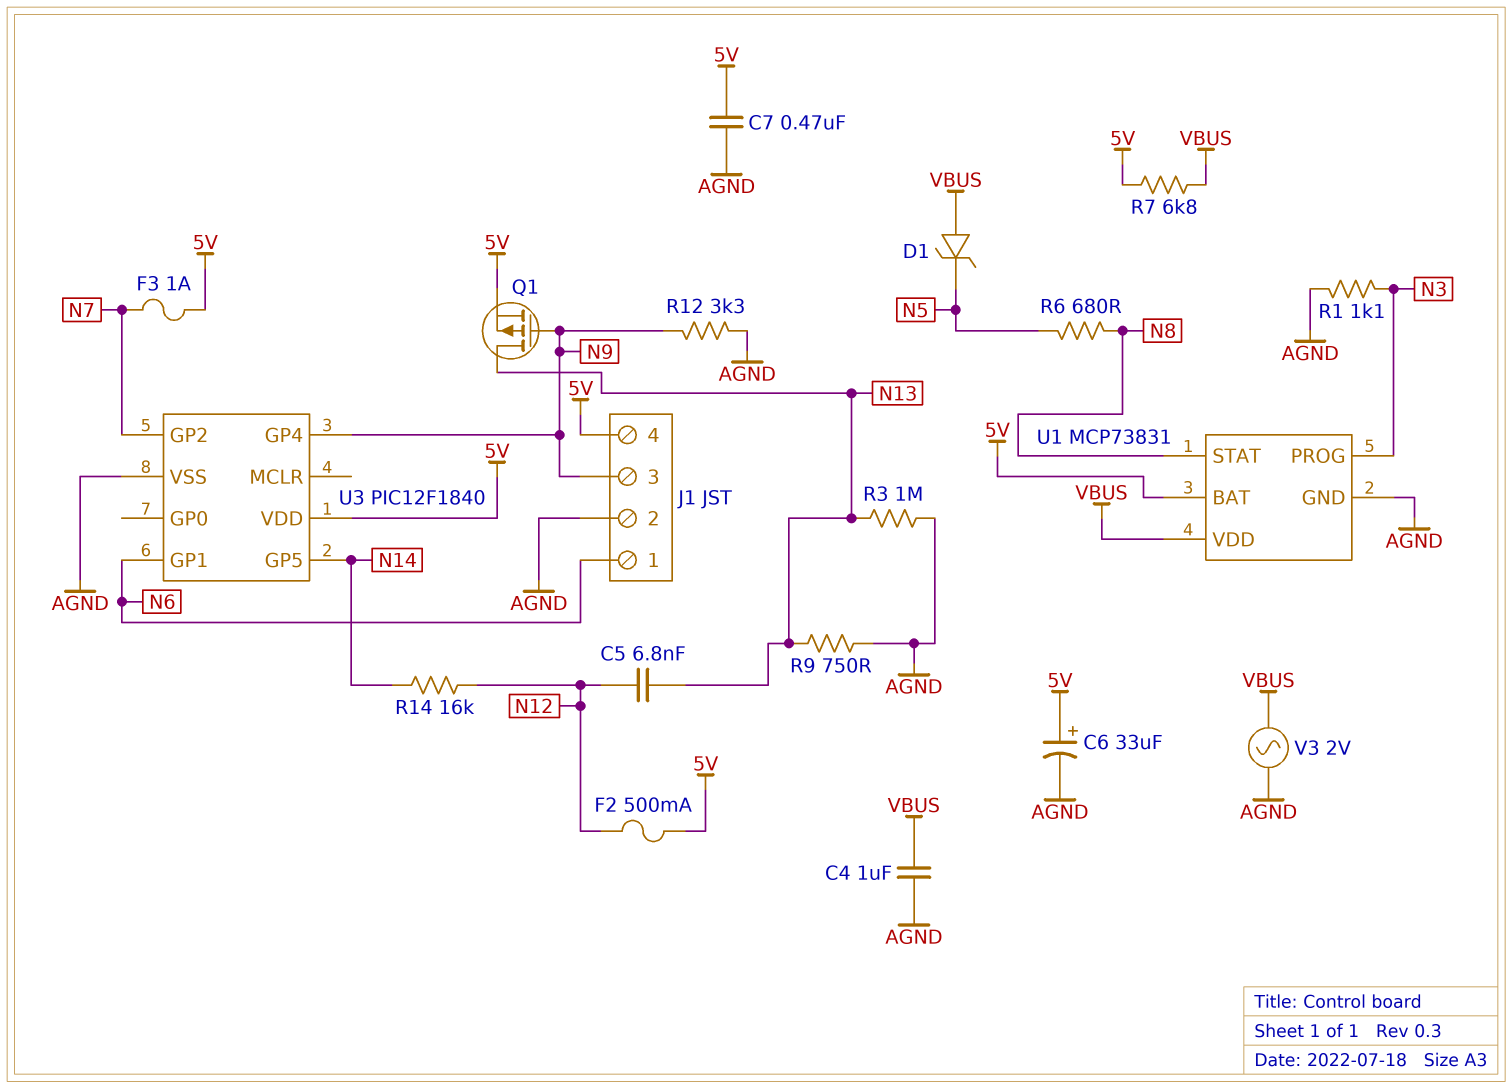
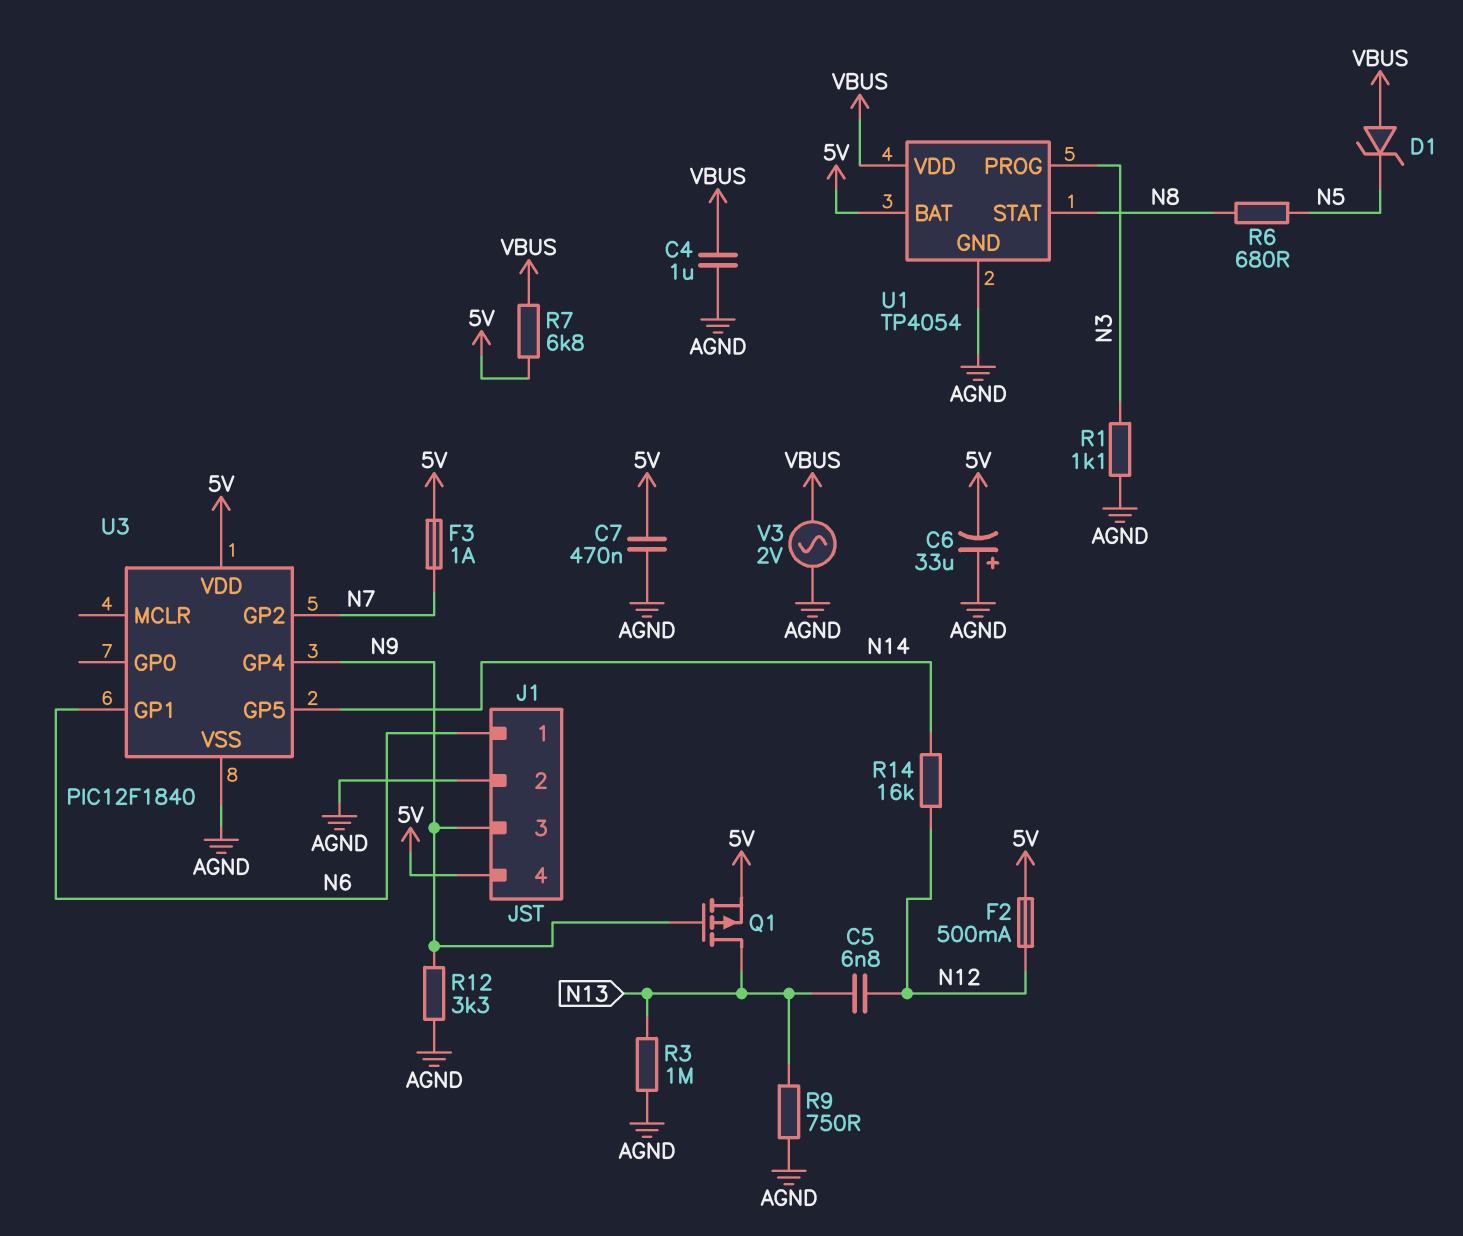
C6: 33uF (plus 5V, minus AGND) -> 33uF (plus AGND, minus 5V)
U1: MCP73831 -> TP4054

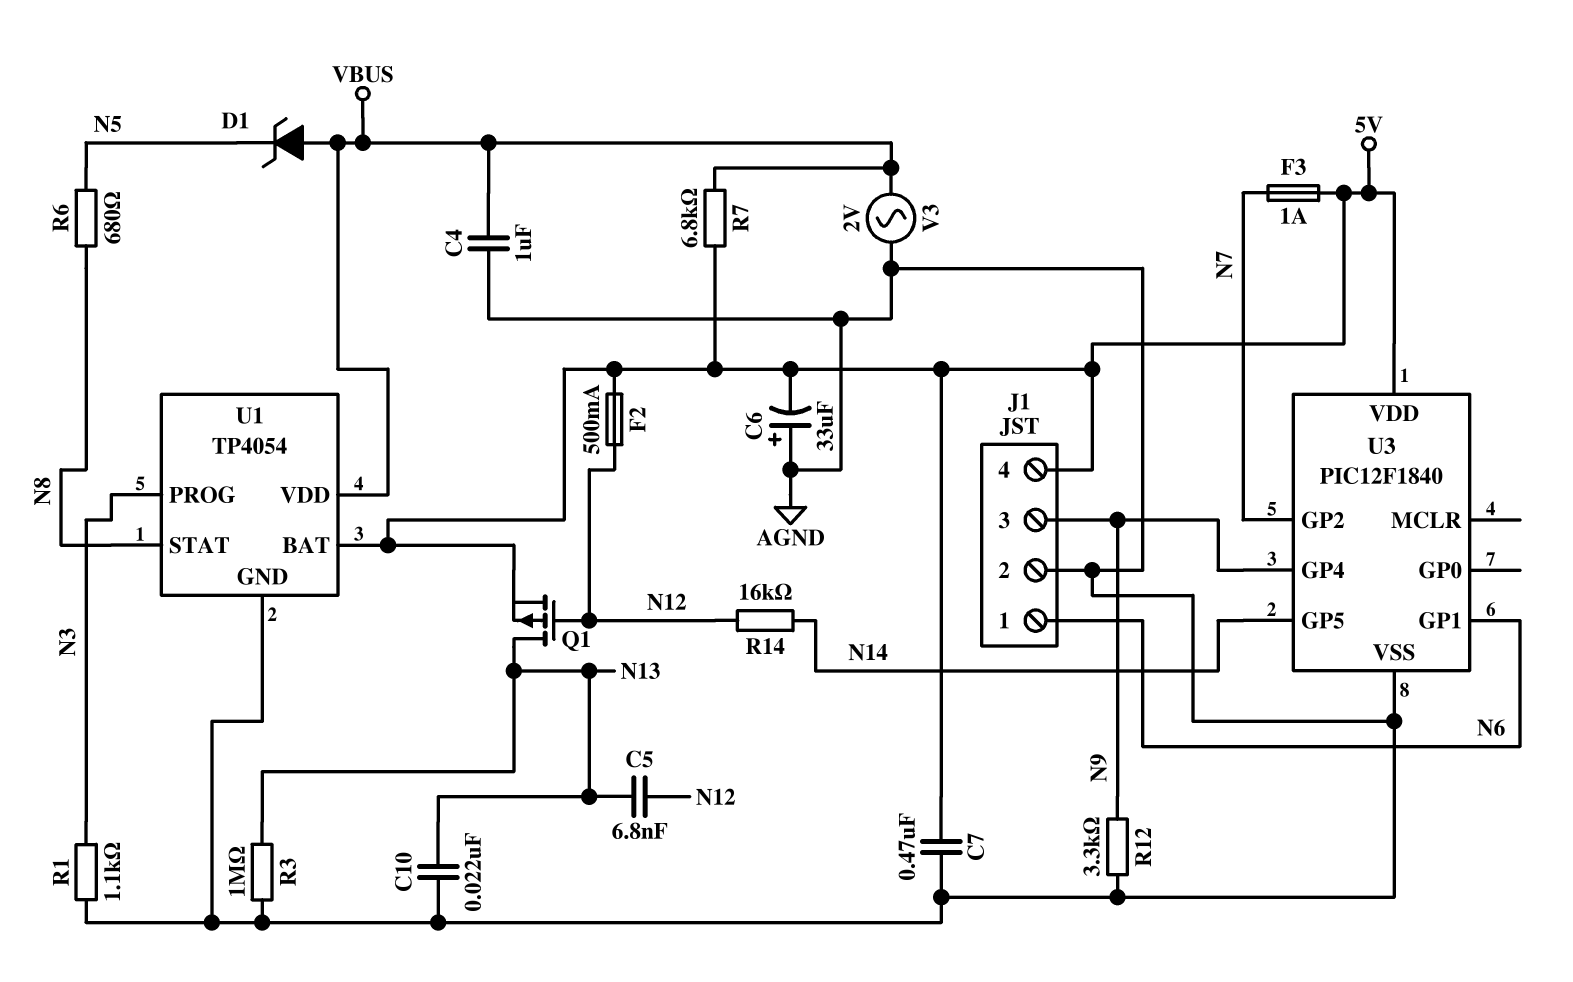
C10: none -> 22nF (AGND, N13)
Q1: PMOS (G N9, D N13, S 5V) -> PMOS (G N12, D N13, S 5V)
R9: 750 (AGND, N13) -> none

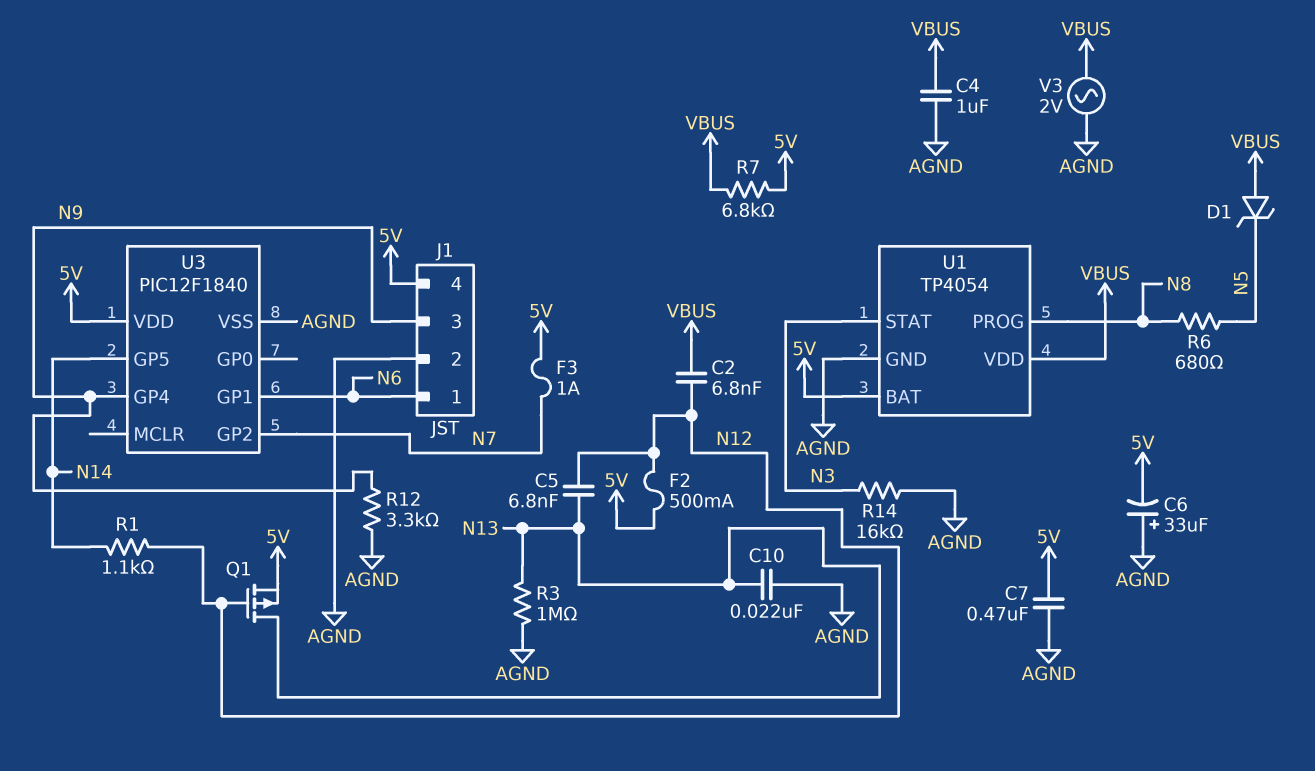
C2: none -> 6.8nF (N12, VBUS)
R1: 1.1k (AGND, N3) -> 1.1k (N12, N14)
R14: 16k (N12, N14) -> 16k (AGND, N3)
U1 pin PROG: N3 -> N8
U1 pin STAT: N8 -> N3

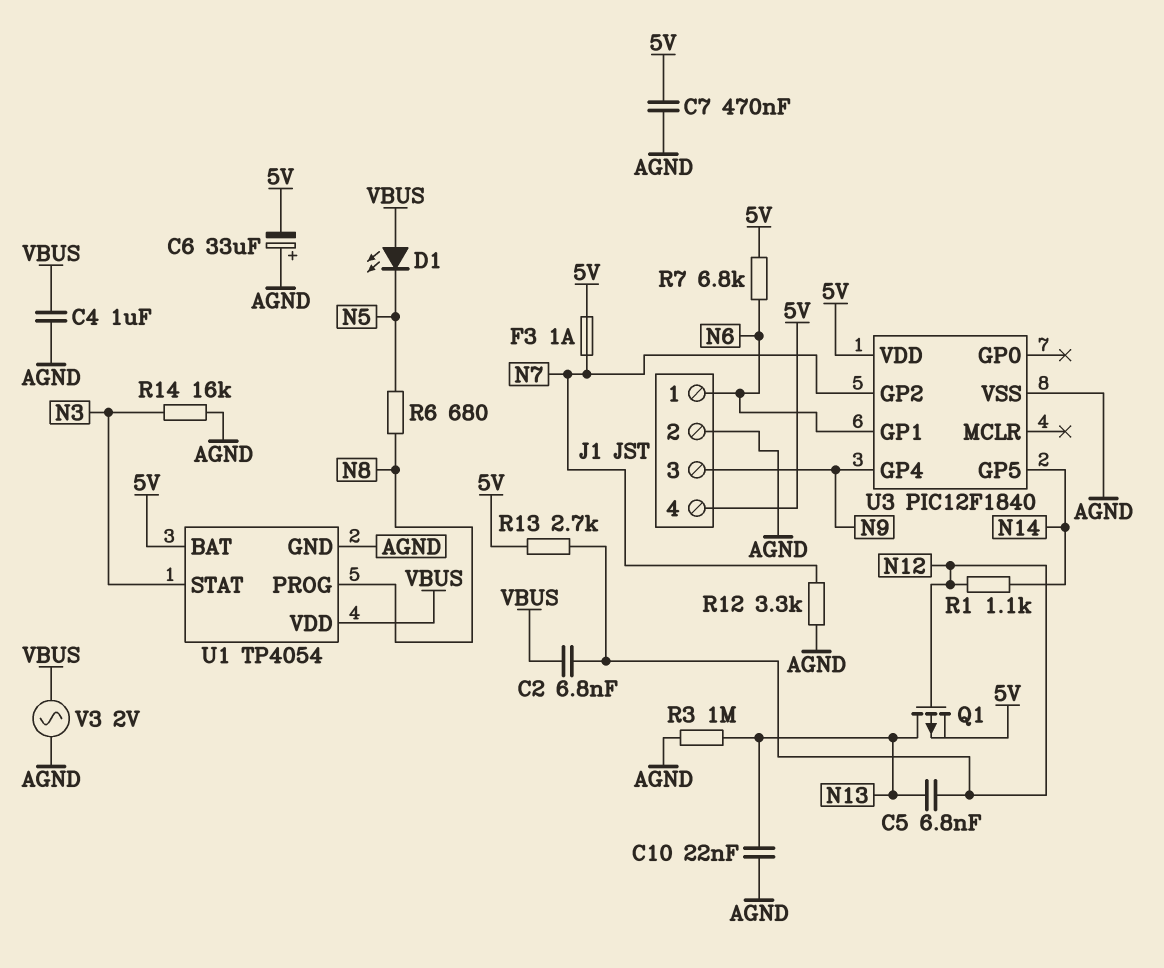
D1: zener (A VBUS, K N5) -> LED (A VBUS, K N5)
F2: 500mA (5V, N12) -> none
R7: 6.8k (5V, VBUS) -> 6.8k (5V, N6)
R12: 3.3k (AGND, N9) -> 3.3k (AGND, N7)
R13: none -> 2.7k (5V, N12)

